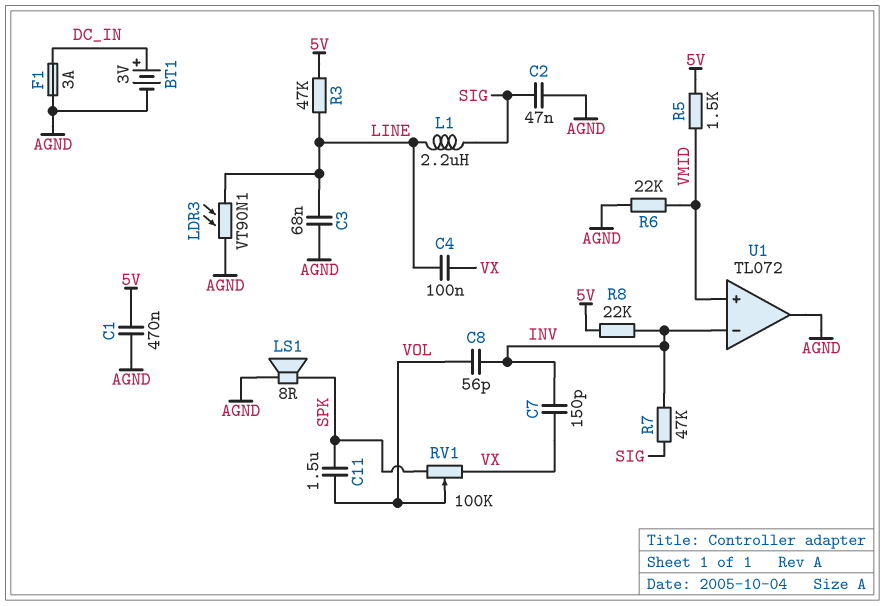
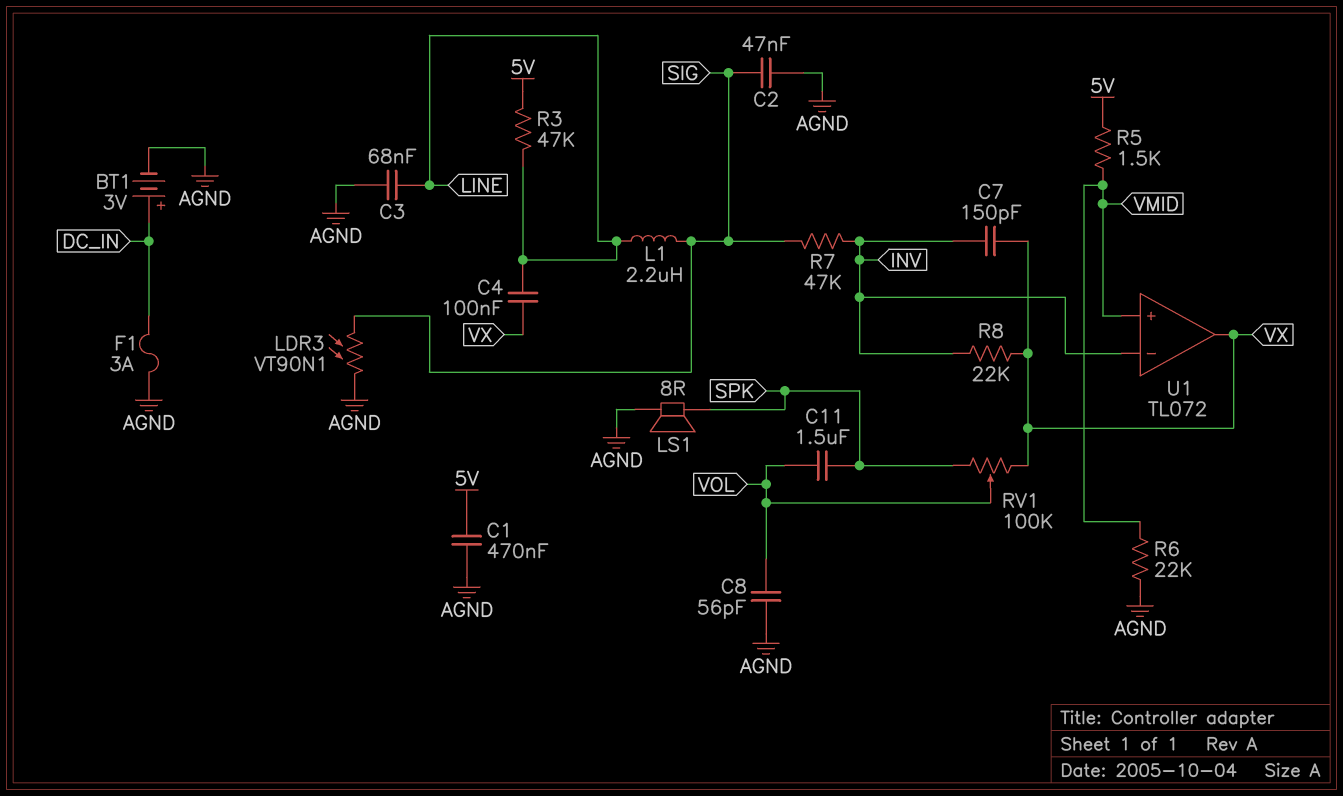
C8: 56pF (INV, VOL) -> 56pF (AGND, VOL)
LDR3: VT90N1 (AGND, LINE) -> VT90N1 (AGND, SIG)
R8: 22k (5V, INV) -> 22k (INV, VX)
U1 pin out: AGND -> VX

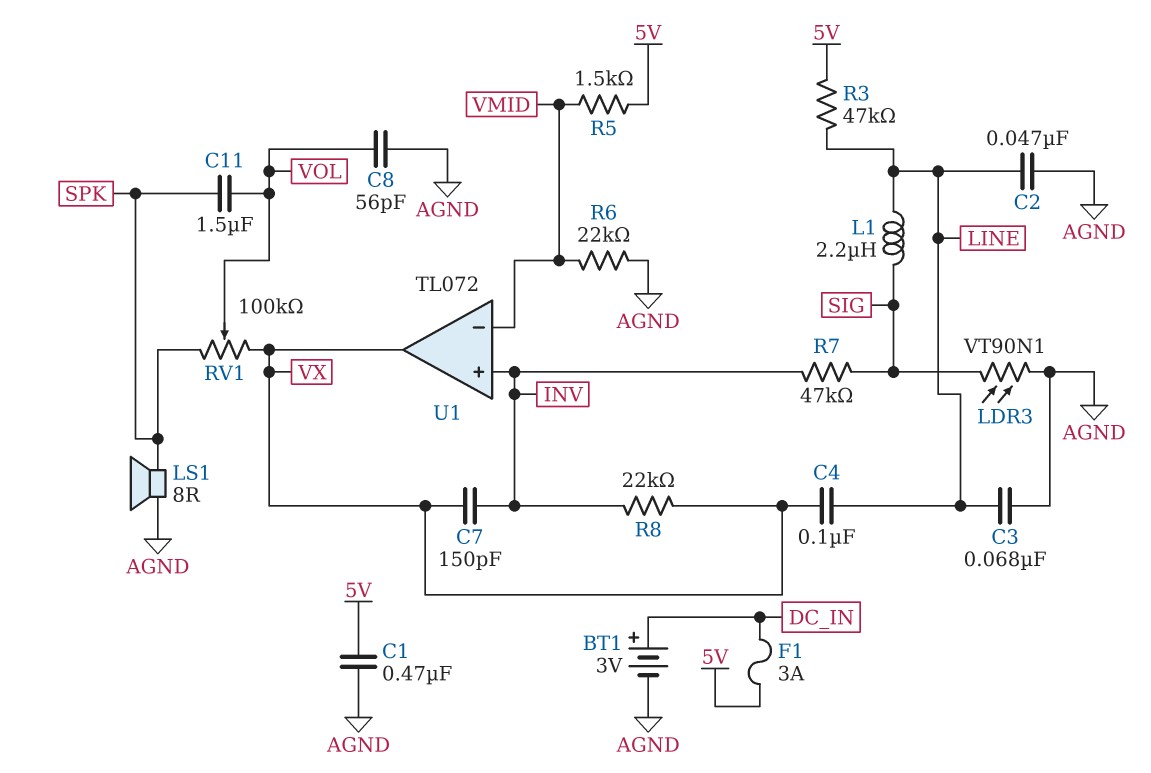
C2: 47nF (AGND, SIG) -> 47nF (AGND, LINE)
F1: 3A (AGND, DC_IN) -> 3A (5V, DC_IN)
U1 pin in+: VMID -> INV
U1 pin in-: INV -> VMID

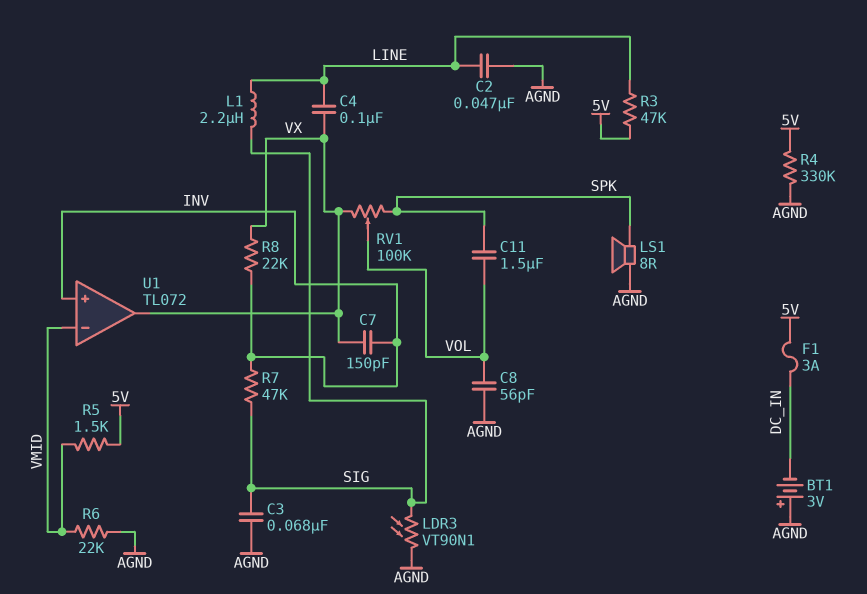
BT1: 3V (plus DC_IN, minus AGND) -> 3V (plus AGND, minus DC_IN)
C1: 470nF (5V, AGND) -> none
C3: 68nF (AGND, LINE) -> 68nF (AGND, SIG)
R4: none -> 330k (5V, AGND)

